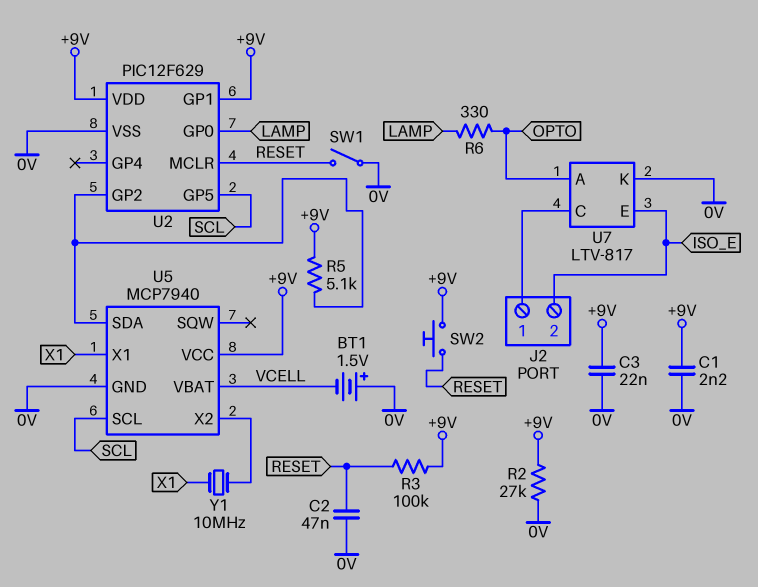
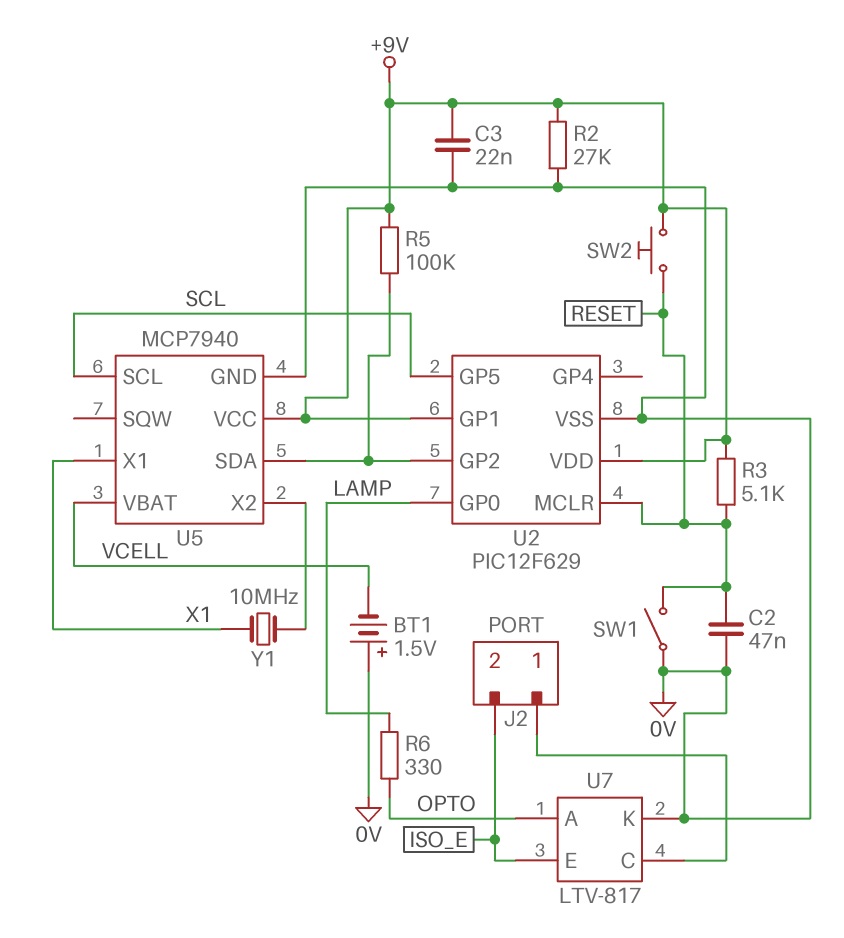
C1: 2.2nF (+9V, 0V) -> none
R3: 100k (+9V, RESET) -> 5.1k (+9V, RESET)
R5: 5.1k (+9V, U2/GP2) -> 100k (+9V, U2/GP2)

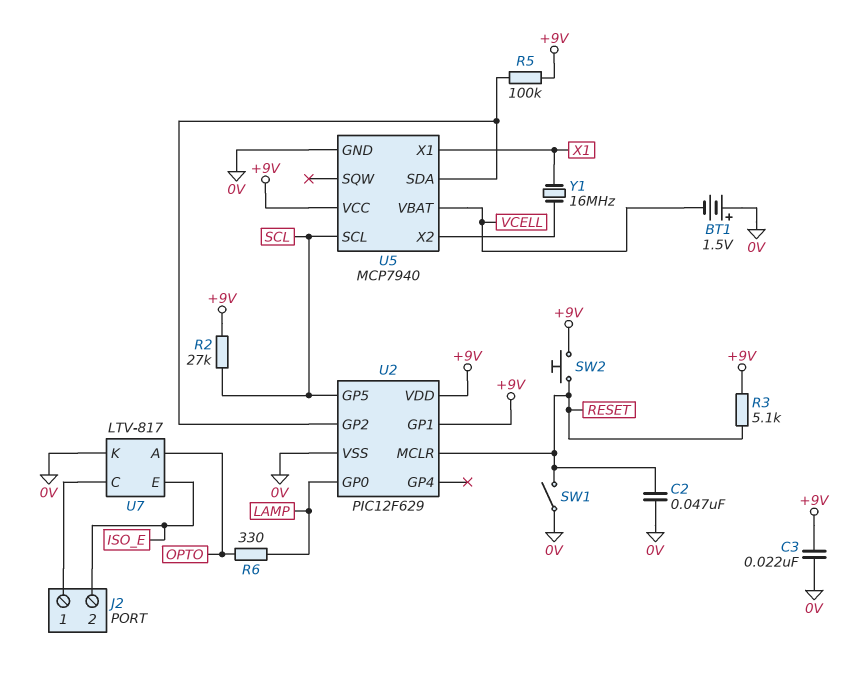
R2: 27k (+9V, 0V) -> 27k (+9V, SCL)
Y1: 10MHz (U5/X2, X1) -> 16MHz (U5/X2, X1)

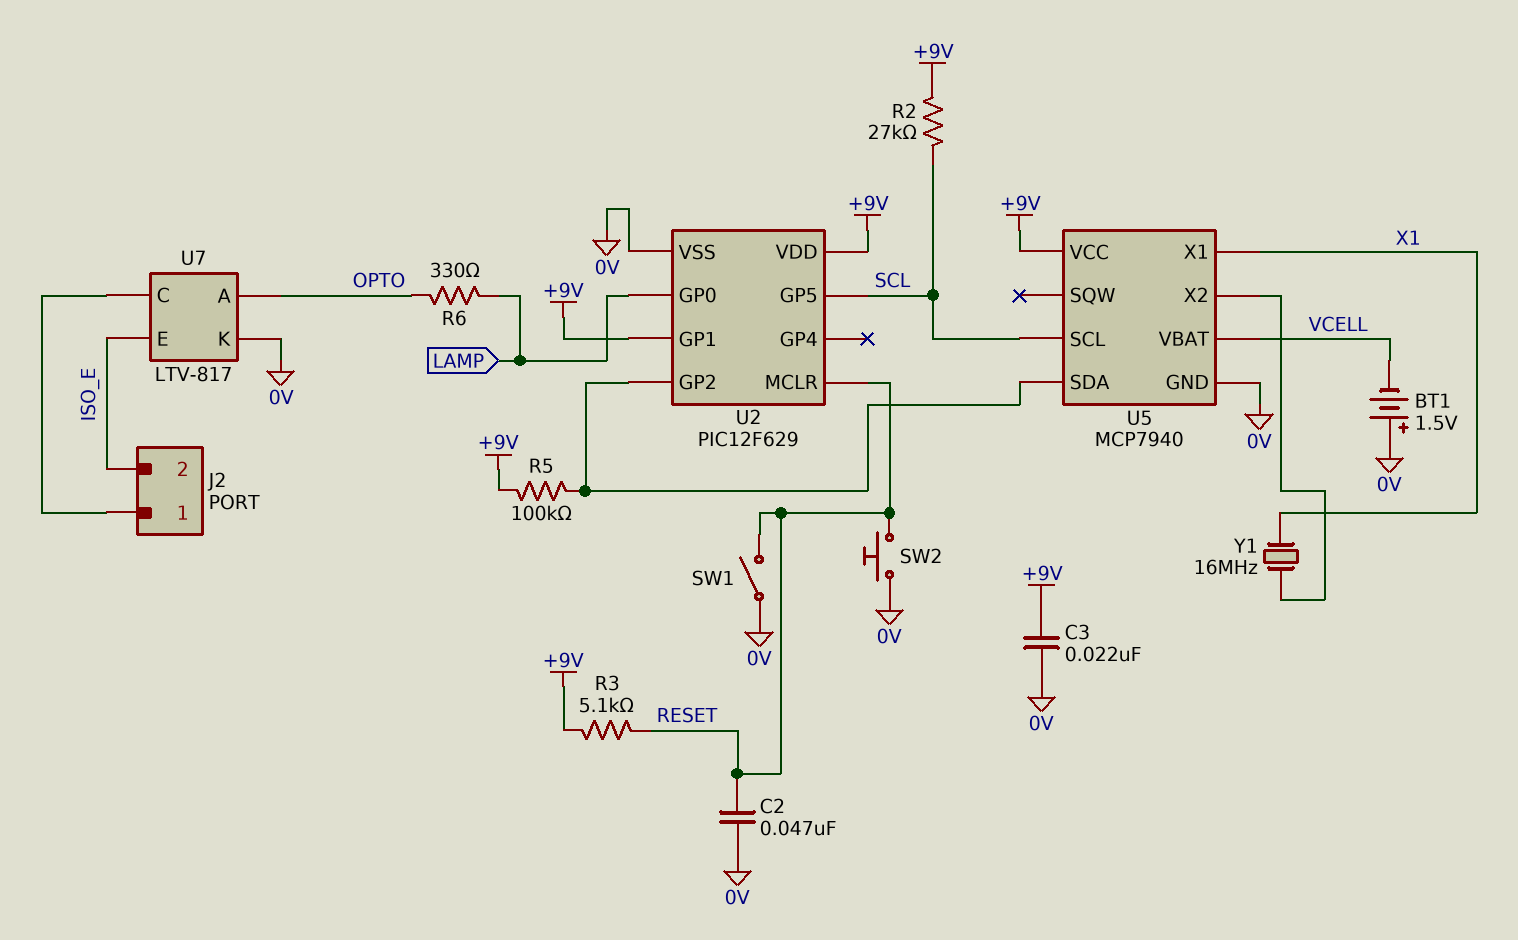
SW2: button (+9V, RESET) -> button (0V, RESET)

